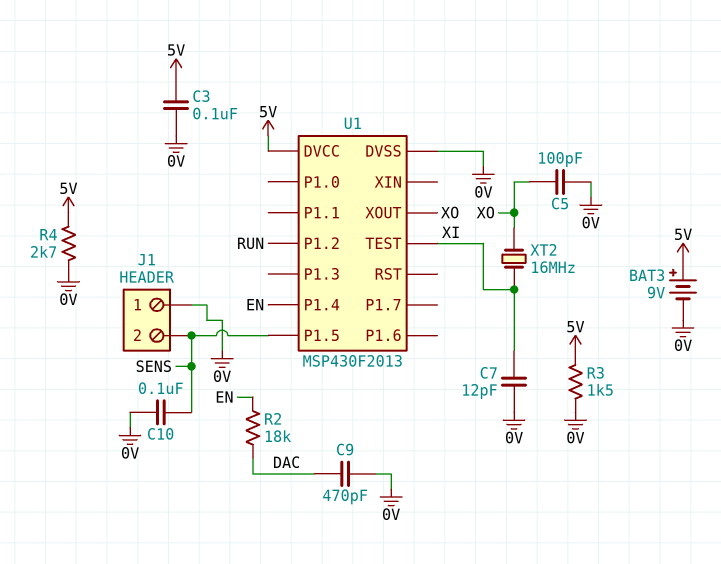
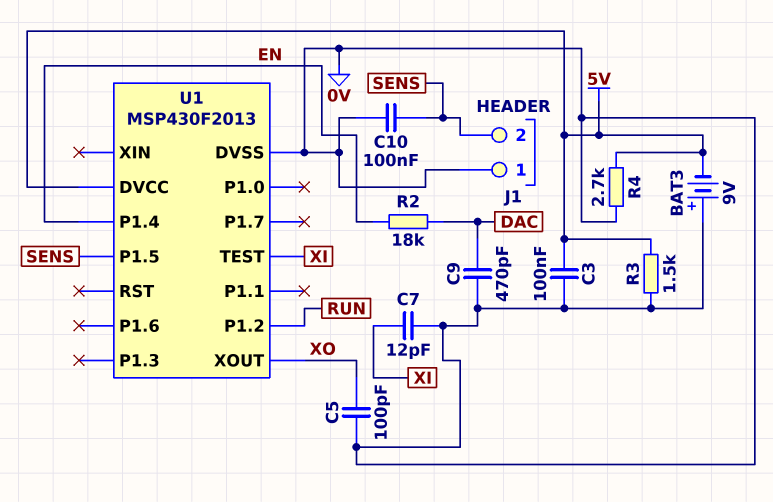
BAT3: 9V (plus 5V, minus 0V) -> 9V (plus 0V, minus 5V)
XT2: 16MHz (XI, XO) -> none

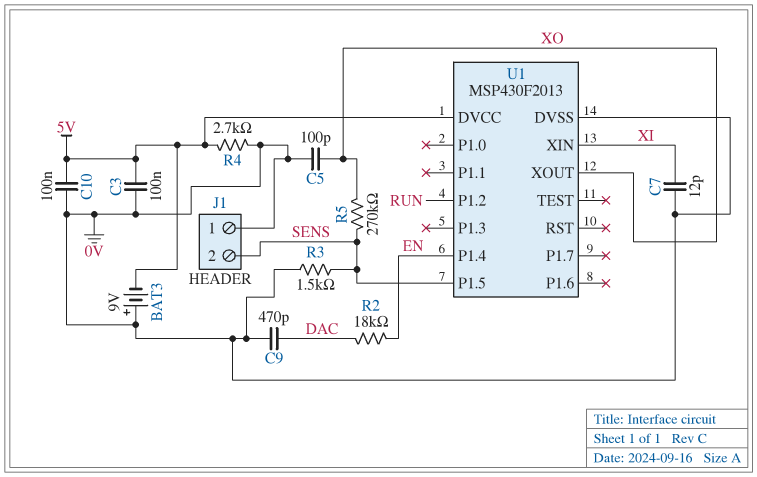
C10: 100nF (0V, SENS) -> 100nF (0V, 5V)
R3: 1.5k (0V, 5V) -> 1.5k (0V, SENS)
R5: none -> 270k (SENS, XO)
U1 pin TEST: XI -> none
U1 pin XIN: none -> XI

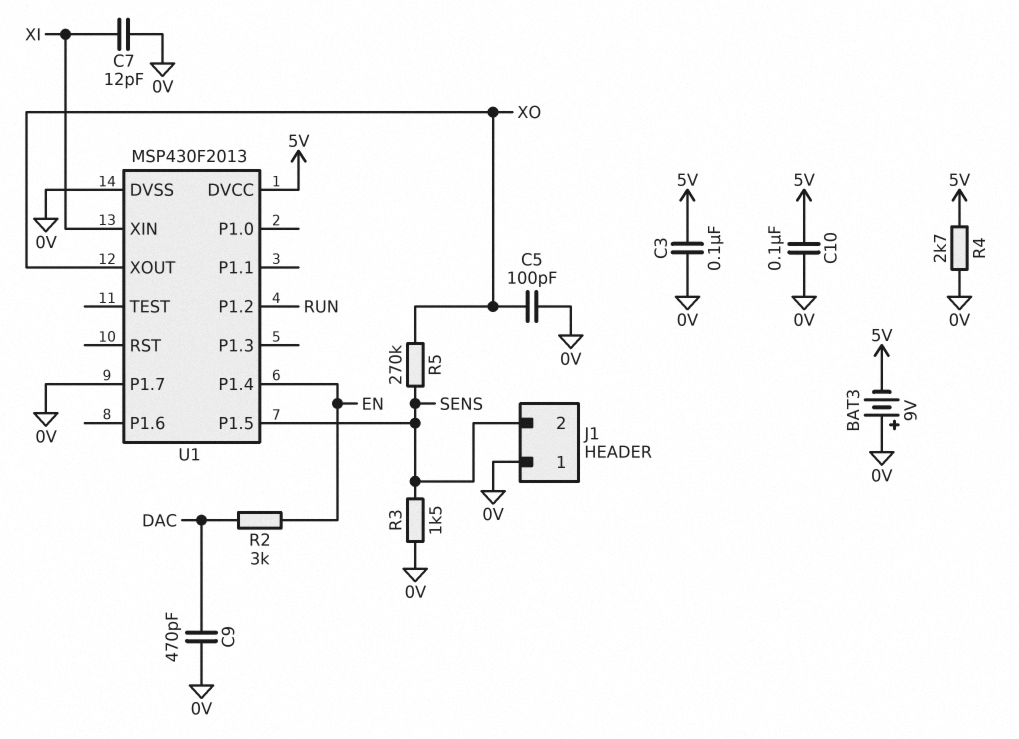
R2: 18k (DAC, EN) -> 3k (DAC, EN)
U1 pin P1.7: none -> 0V

